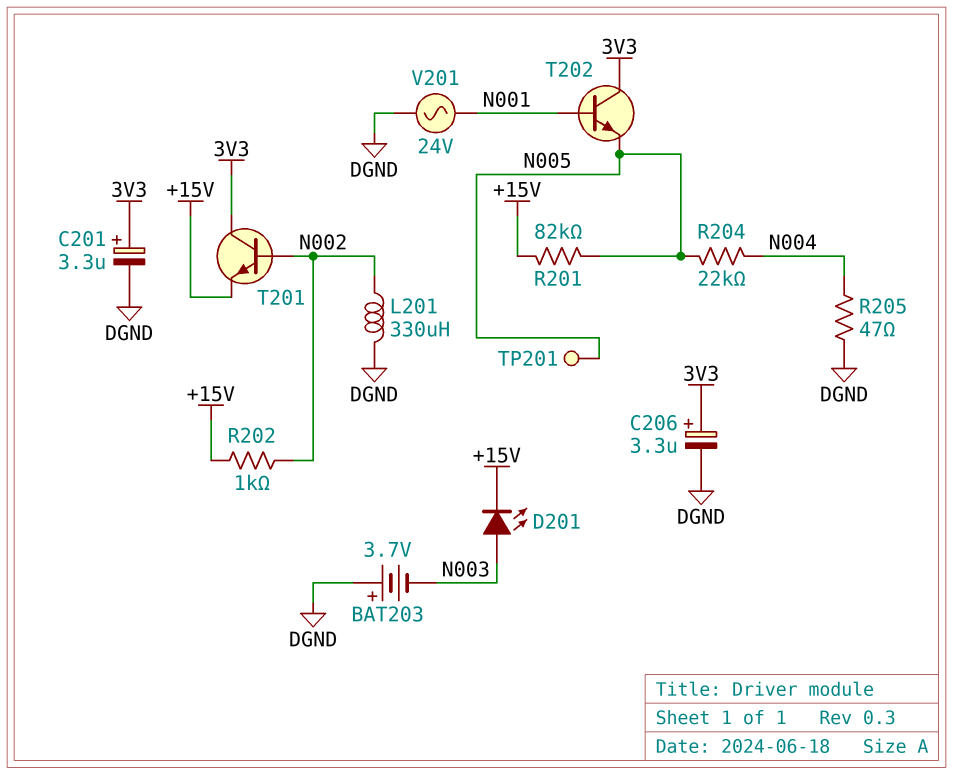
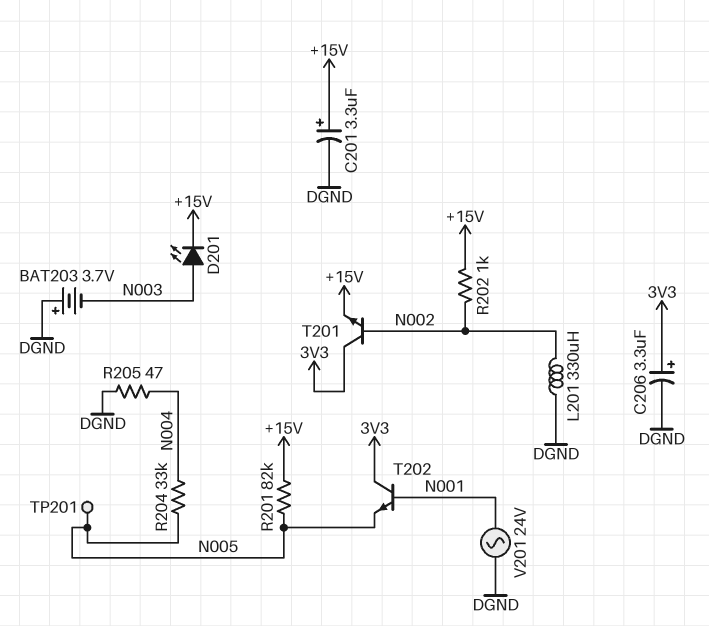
C201: 3.3uF (plus 3V3, minus DGND) -> 3.3uF (plus +15V, minus DGND)
R204: 22k (N004, N005) -> 33k (N004, N005)

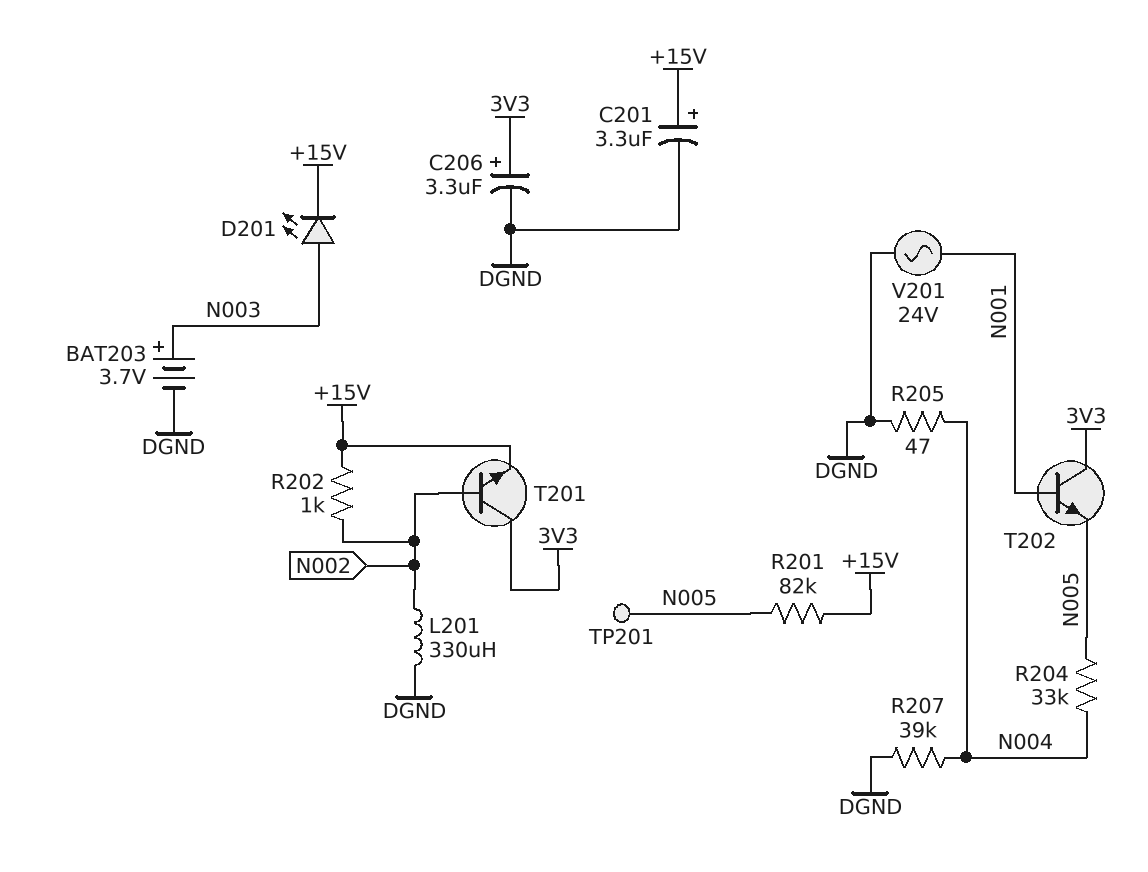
BAT203: 3.7V (plus DGND, minus N003) -> 3.7V (plus N003, minus DGND)
R207: none -> 39k (DGND, N004)

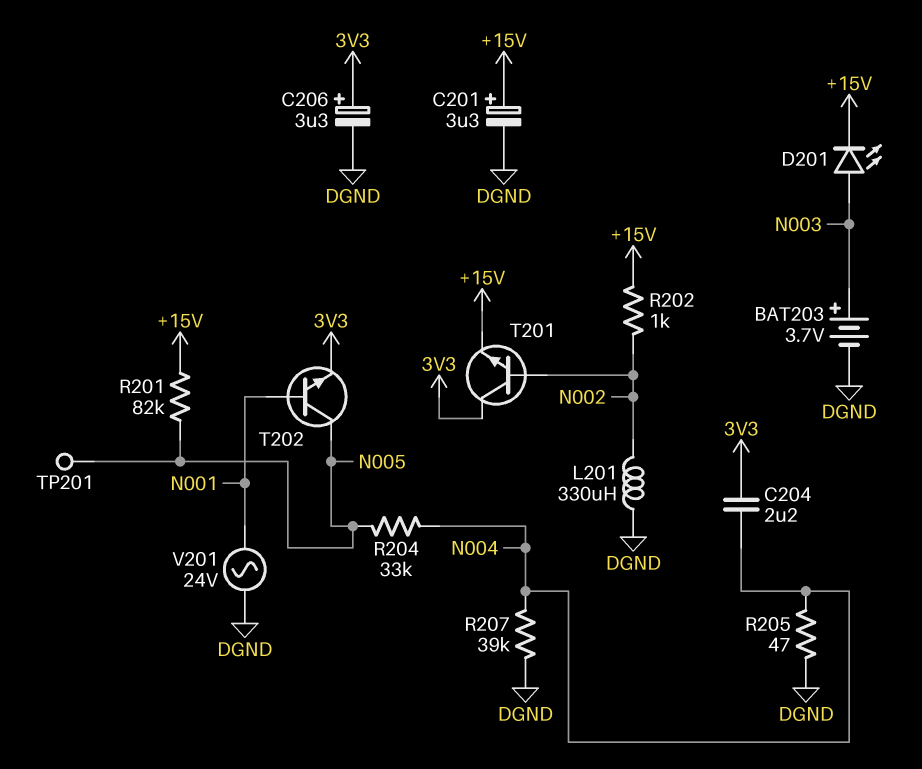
C204: none -> 2.2uF (3V3, N004)
T202: NPN (B N001, C 3V3, E N005) -> NPN (B N001, C N005, E 3V3)

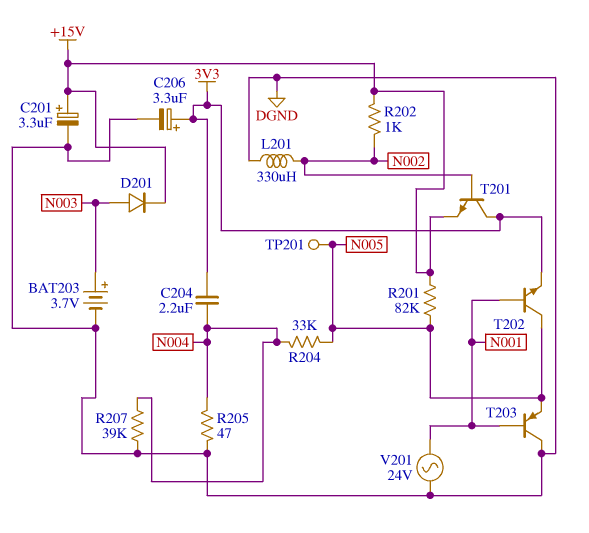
D201: LED (A N003, K +15V) -> diode (A N003, K +15V)
T203: none -> PNP (B N001, C DGND, E N005)

